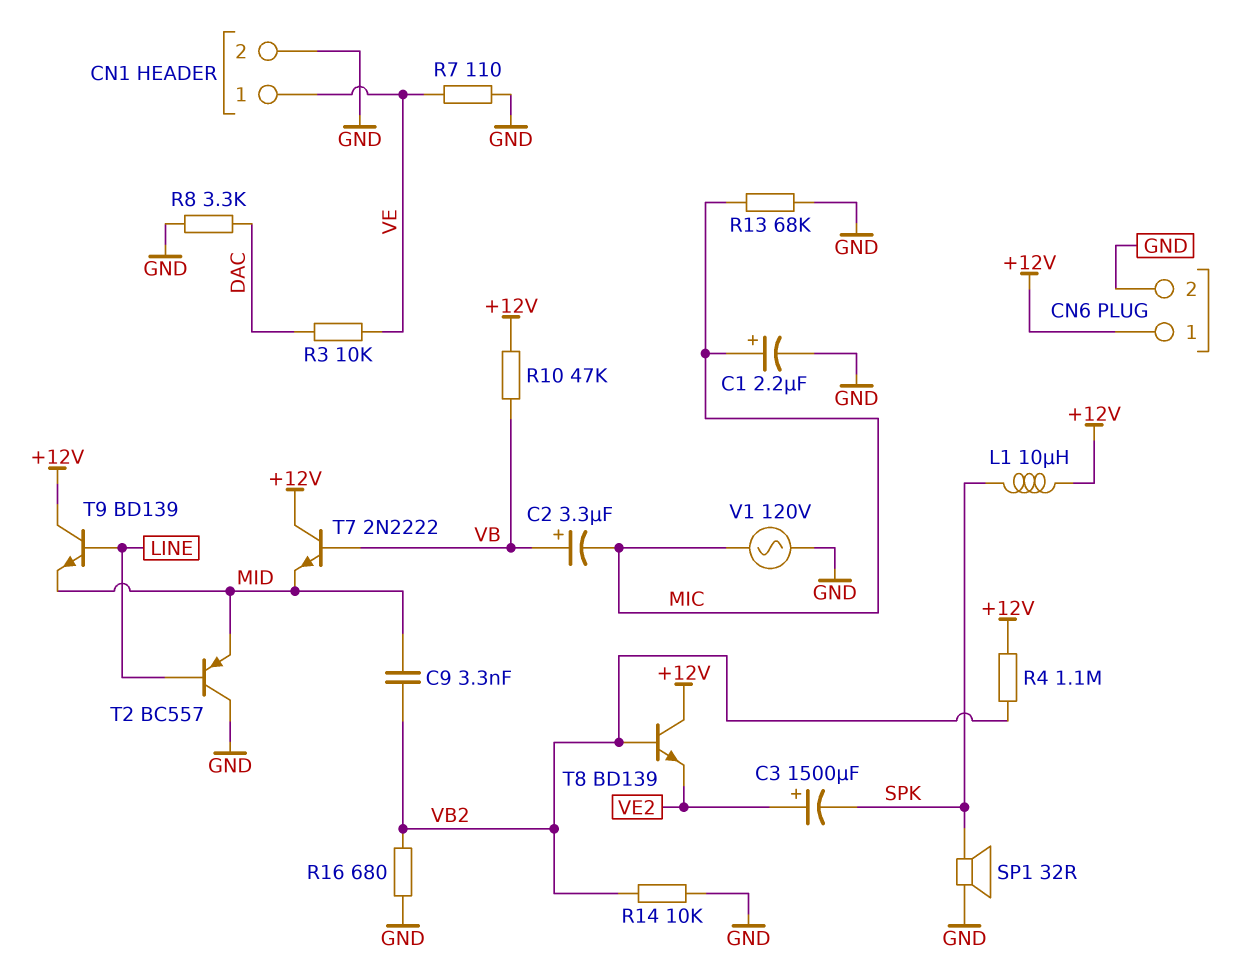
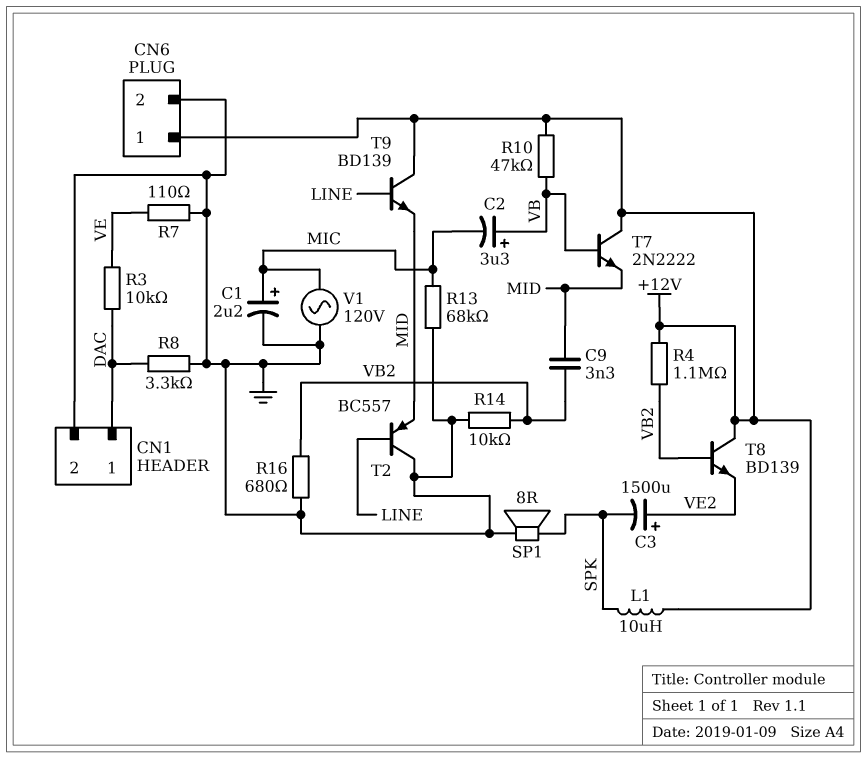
CN1 pin 1: VE -> DAC
SP1: speaker 32R (GND, SPK) -> speaker 8R (GND, SPK)

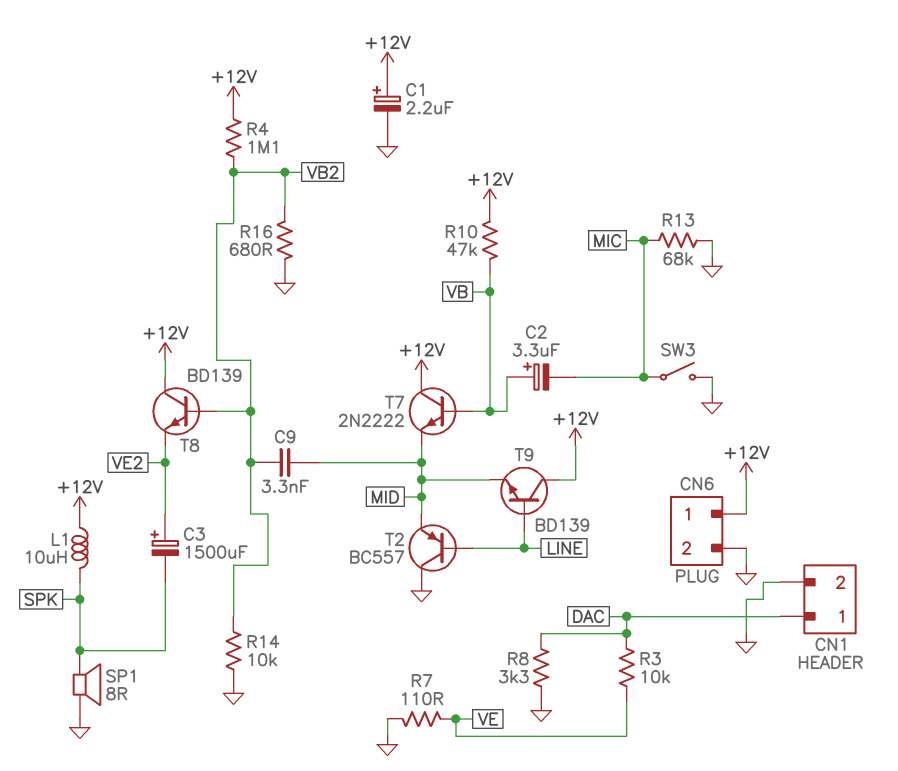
C1: 2.2uF (plus MIC, minus GND) -> 2.2uF (plus +12V, minus GND)
SW3: none -> switch (GND, MIC)
V1: AC 120V (GND, MIC) -> none

